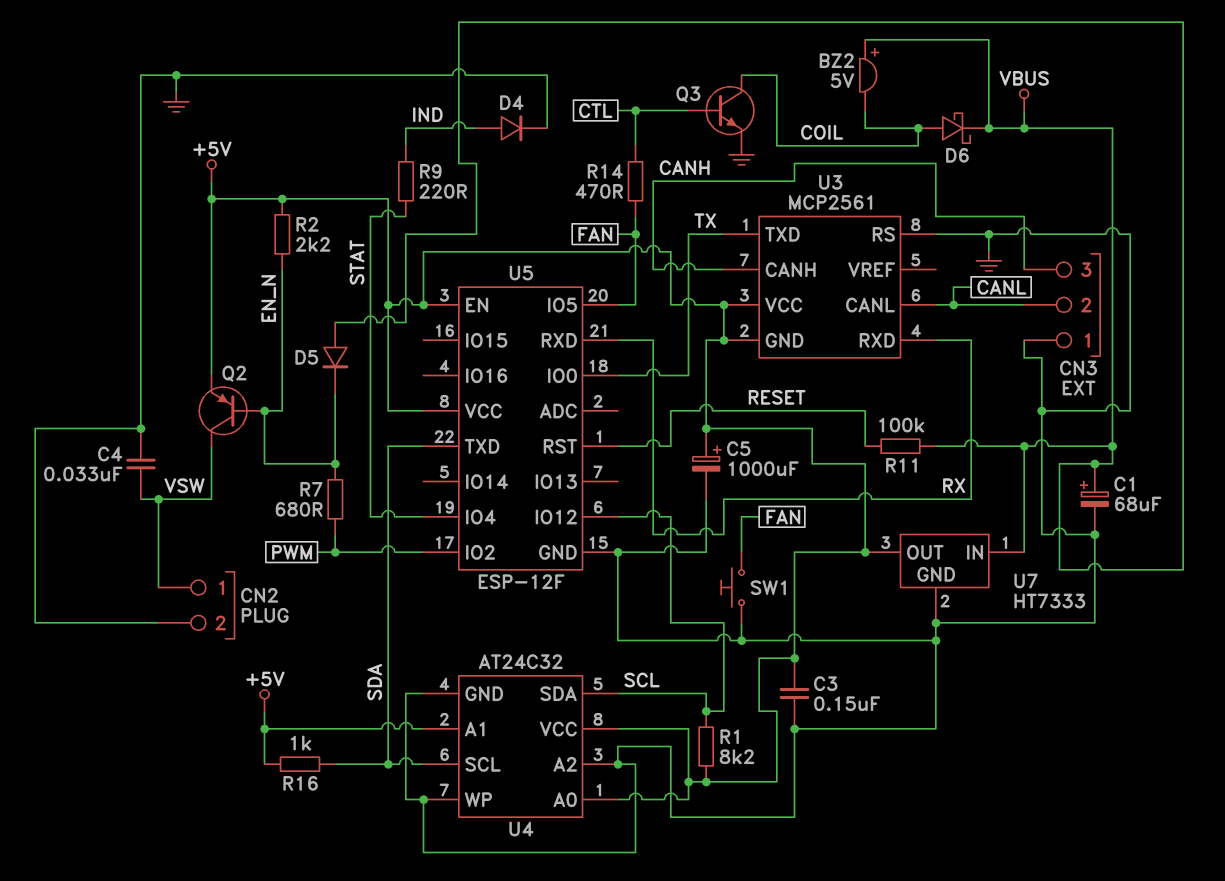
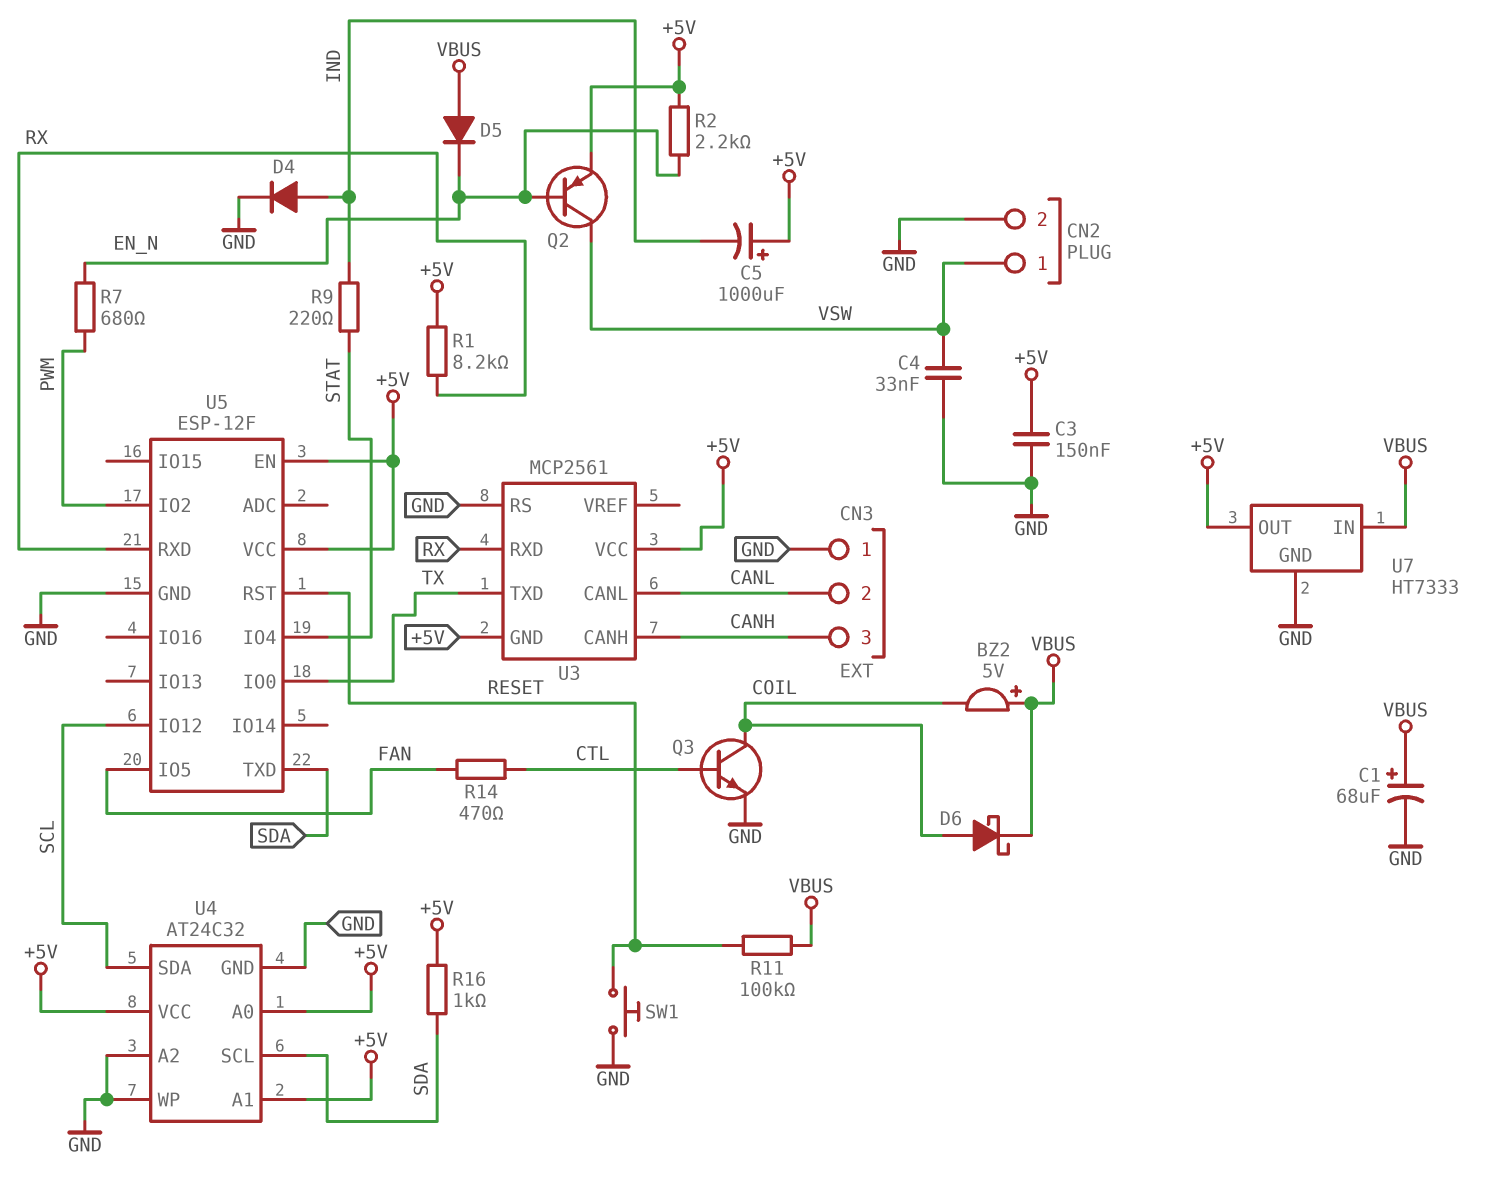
C5: 1000uF (plus +5V, minus GND) -> 1000uF (plus +5V, minus IND)
R1: 8.2k (+5V, SCL) -> 8.2k (+5V, RX)
SW1: button (FAN, GND) -> button (GND, RESET)

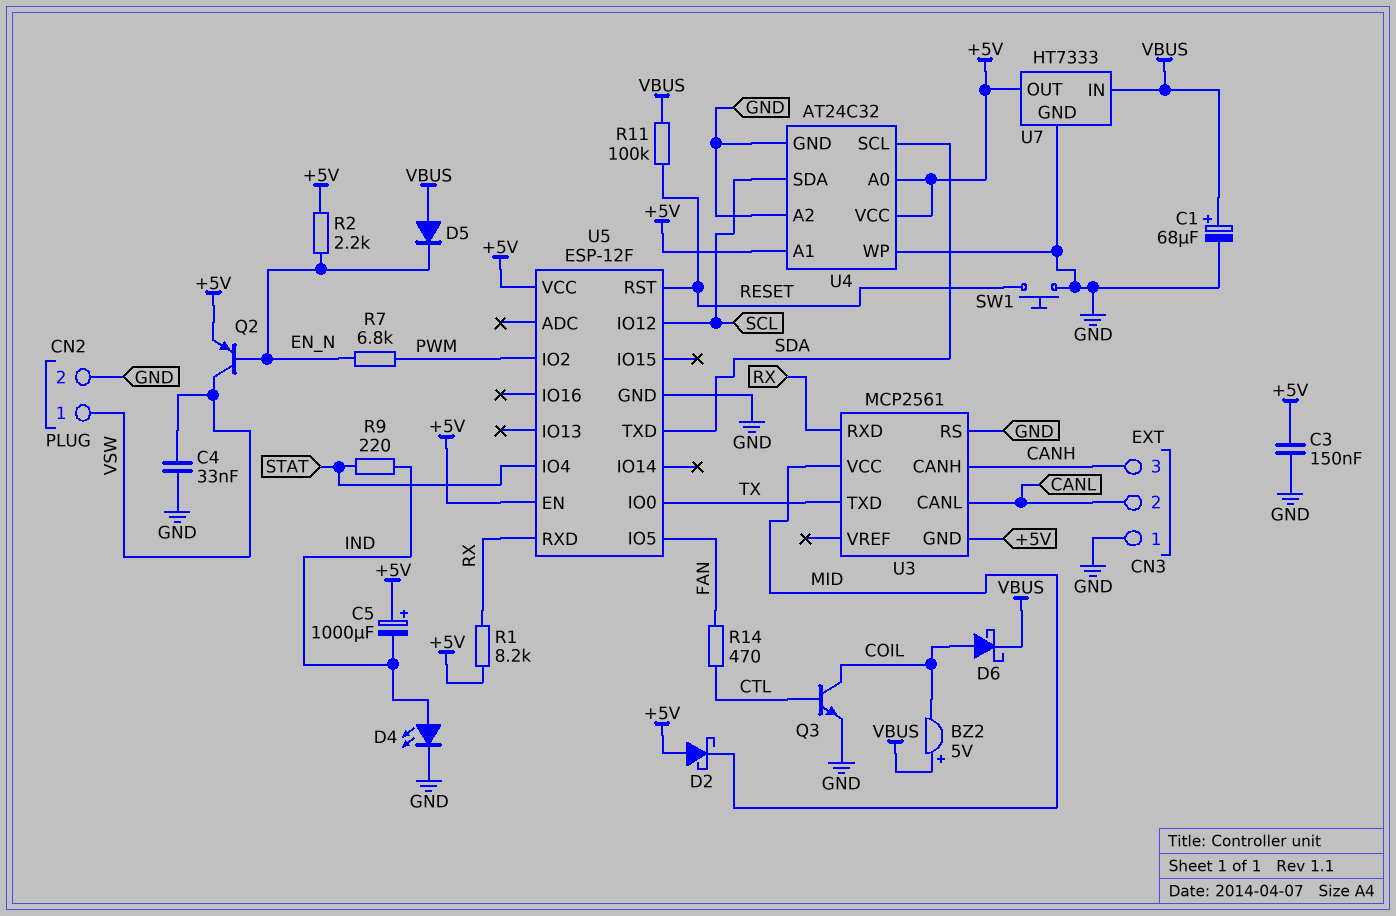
D2: none -> schottky (A +5V, K MID)
D4: diode (A IND, K GND) -> LED (A IND, K GND)
R7: 680 (EN_N, PWM) -> 6.8k (EN_N, PWM)
R16: 1k (+5V, SDA) -> none
U3 pin VCC: +5V -> MID

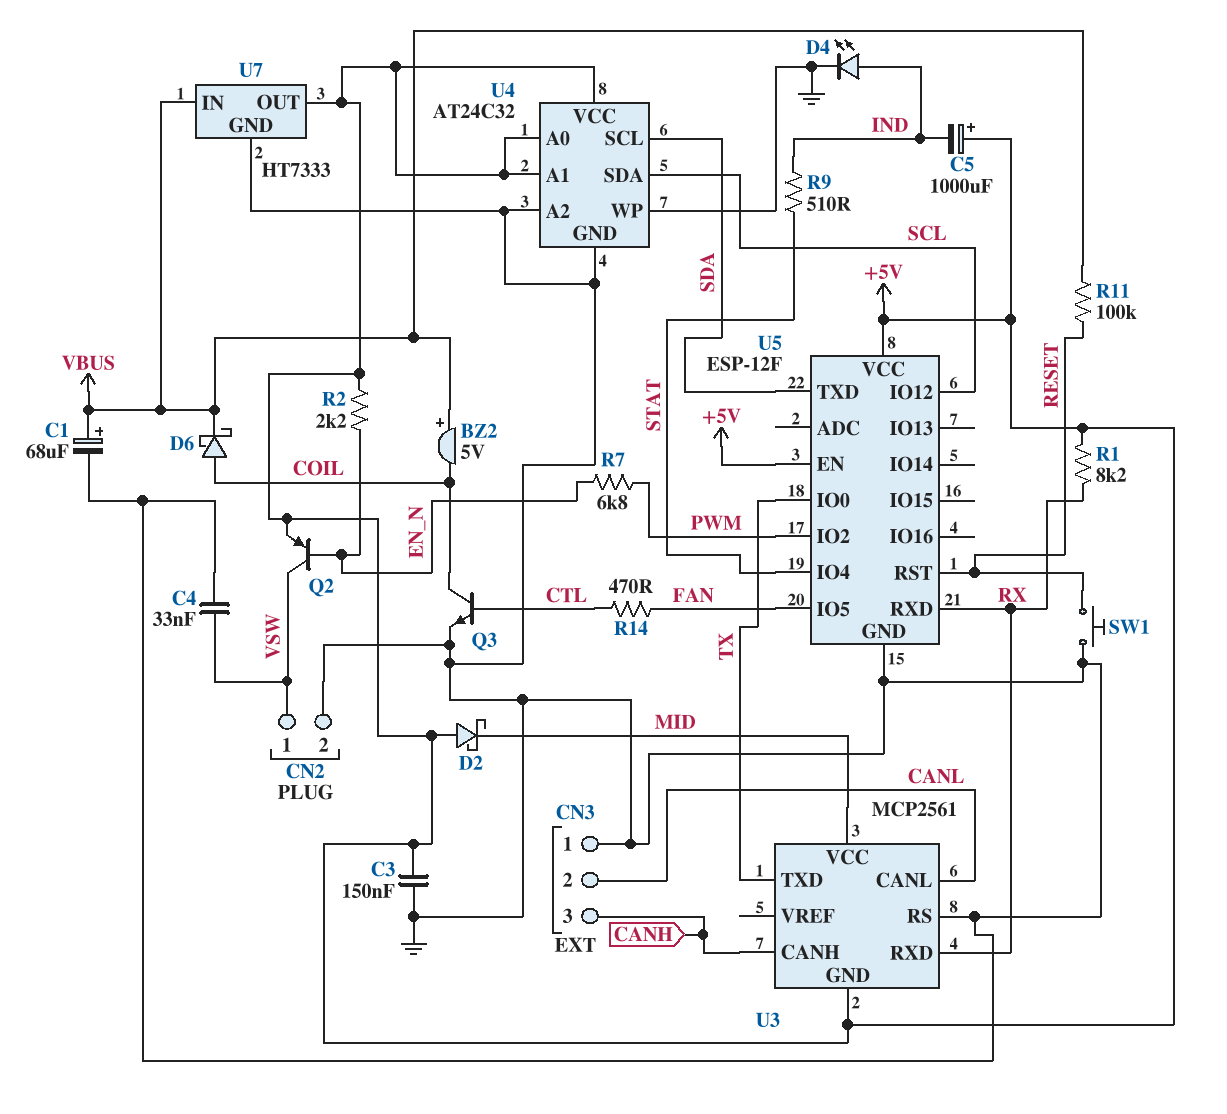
D5: diode (A VBUS, K EN_N) -> none
R9: 220 (IND, STAT) -> 510 (IND, STAT)

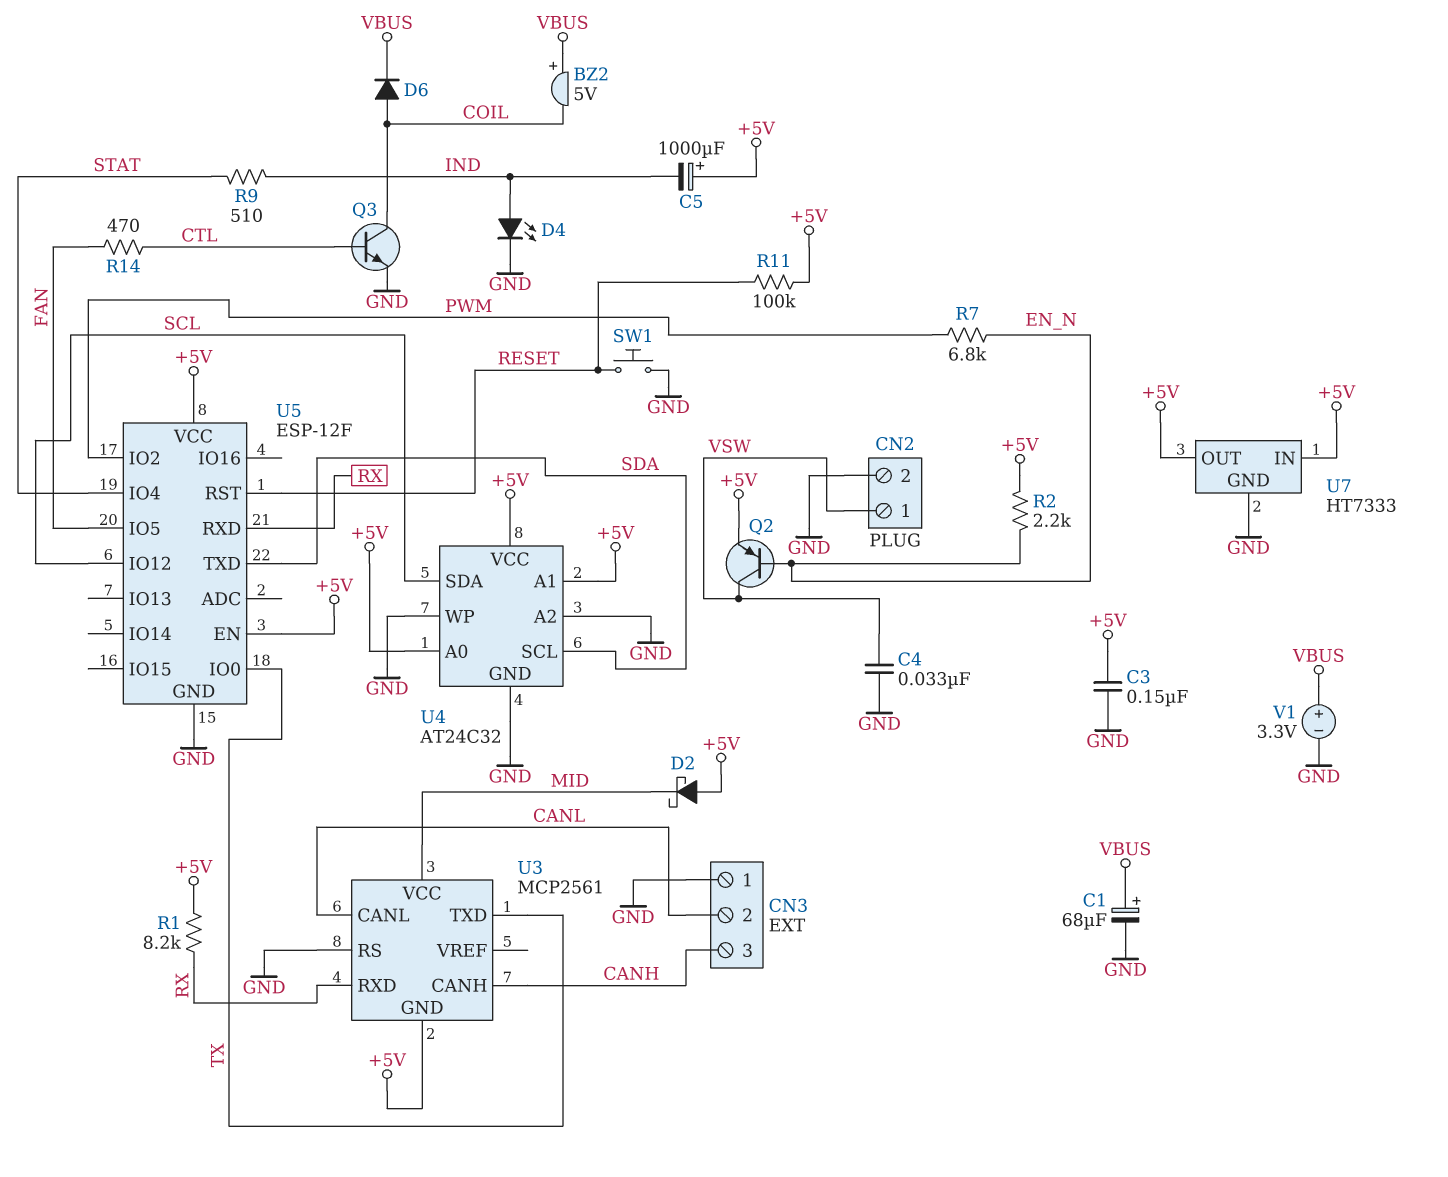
D6: schottky (A COIL, K VBUS) -> diode (A COIL, K VBUS)
R11: 100k (RESET, VBUS) -> 100k (+5V, RESET)
U7 pin IN: VBUS -> +5V
V1: none -> 3.3V (plus VBUS, minus GND)

